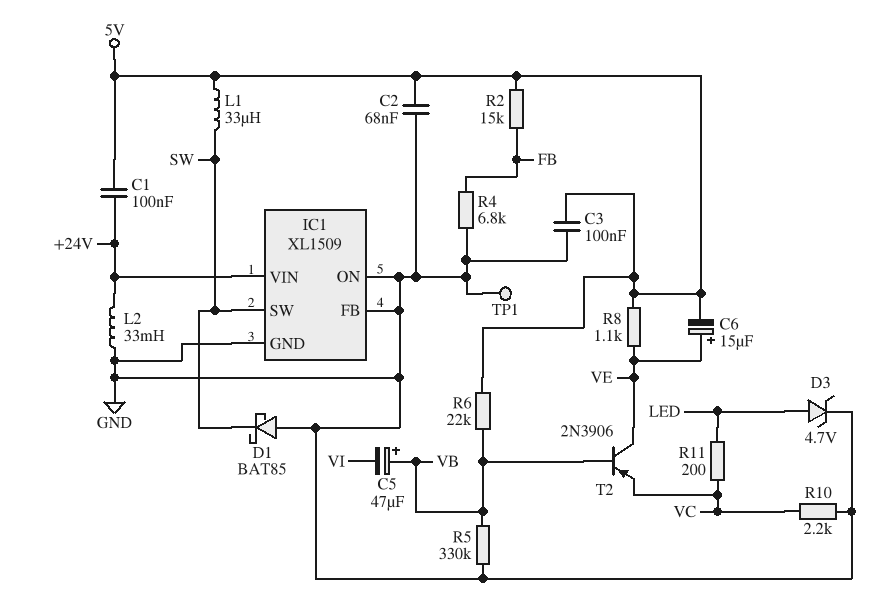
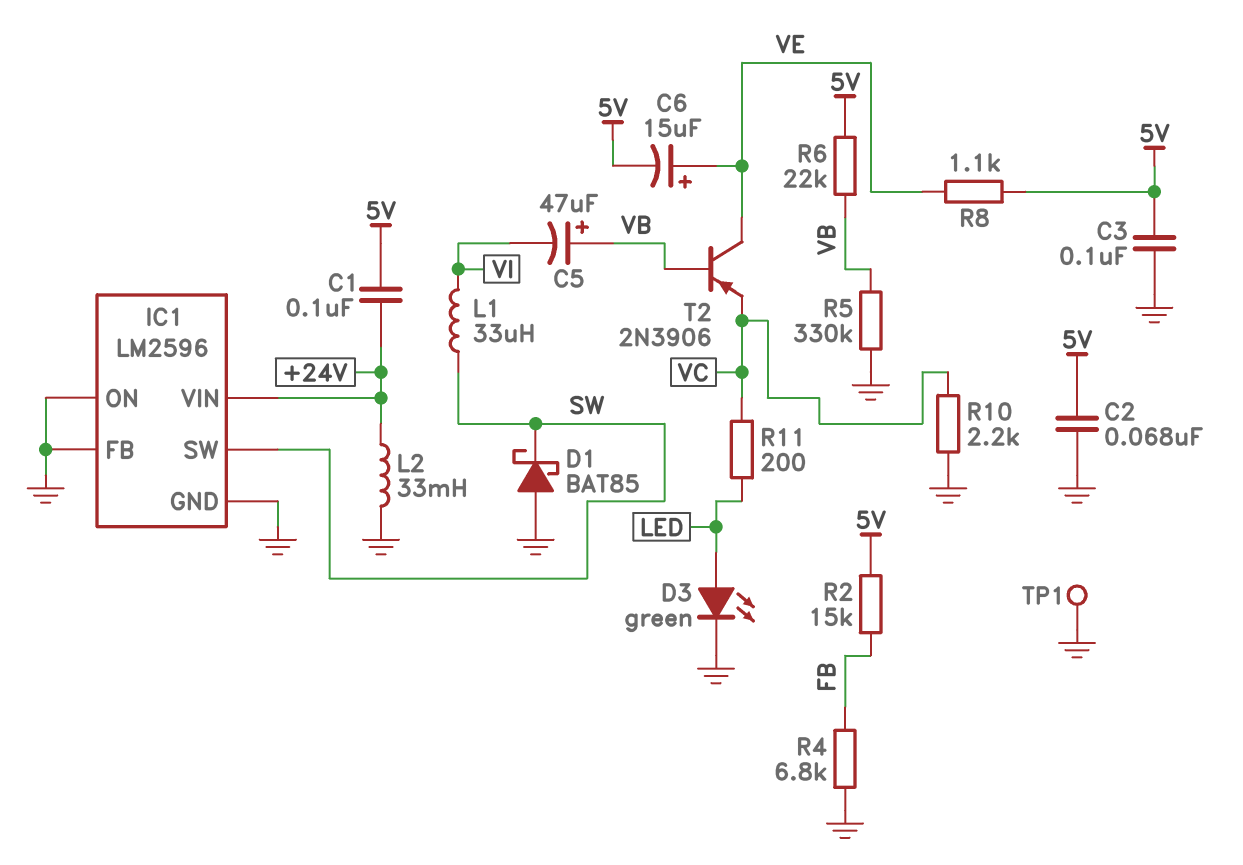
D3: zener 4.7V (A LED, K GND) -> LED green (A LED, K GND)
IC1: XL1509 -> LM2596
L1: 33uH (5V, SW) -> 33uH (SW, VI)

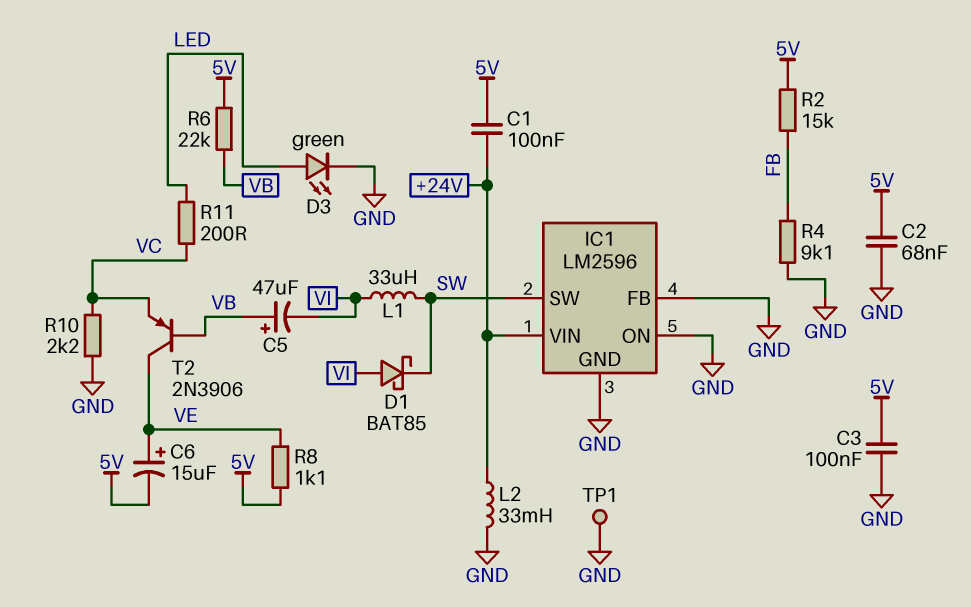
D1: schottky BAT85 (A GND, K SW) -> schottky BAT85 (A VI, K SW)
R4: 6.8k (FB, GND) -> 9.1k (FB, GND)
R5: 330k (GND, VB) -> none

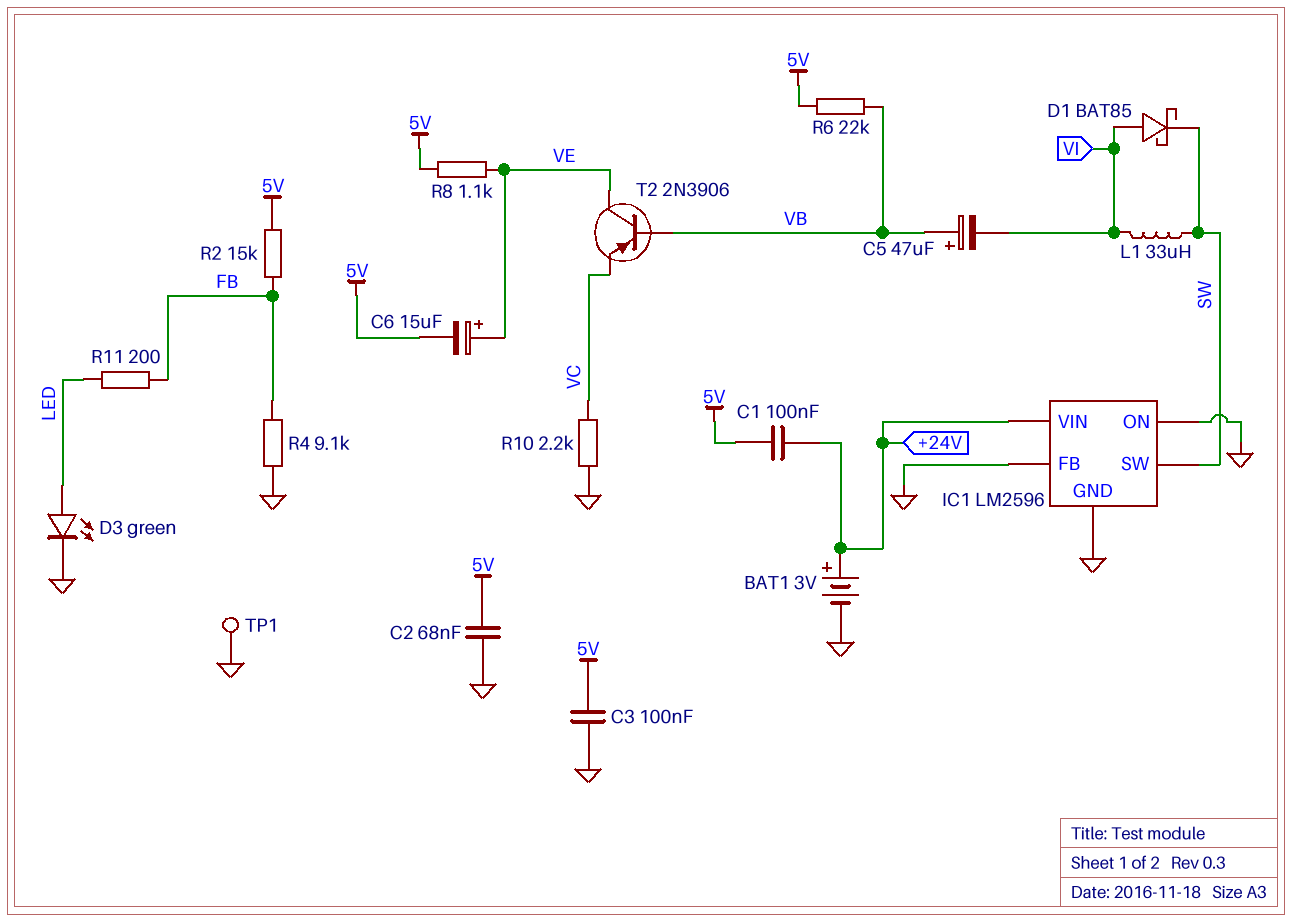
BAT1: none -> 3V (plus +24V, minus GND)
L2: 33mH (+24V, GND) -> none
R11: 200 (LED, VC) -> 200 (FB, LED)

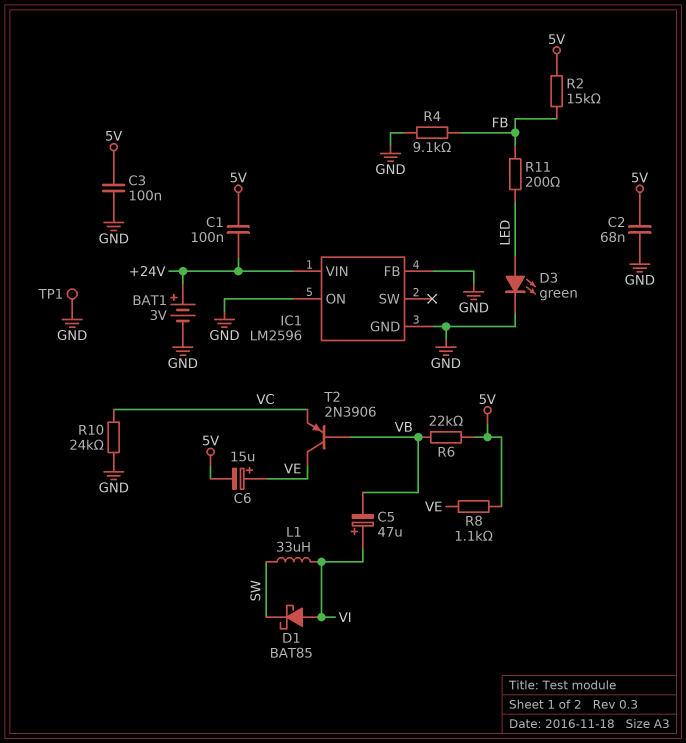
C5: 47uF (plus VB, minus VI) -> 47uF (plus VI, minus VB)
IC1 pin SW: SW -> none
R10: 2.2k (GND, VC) -> 24k (GND, VC)

